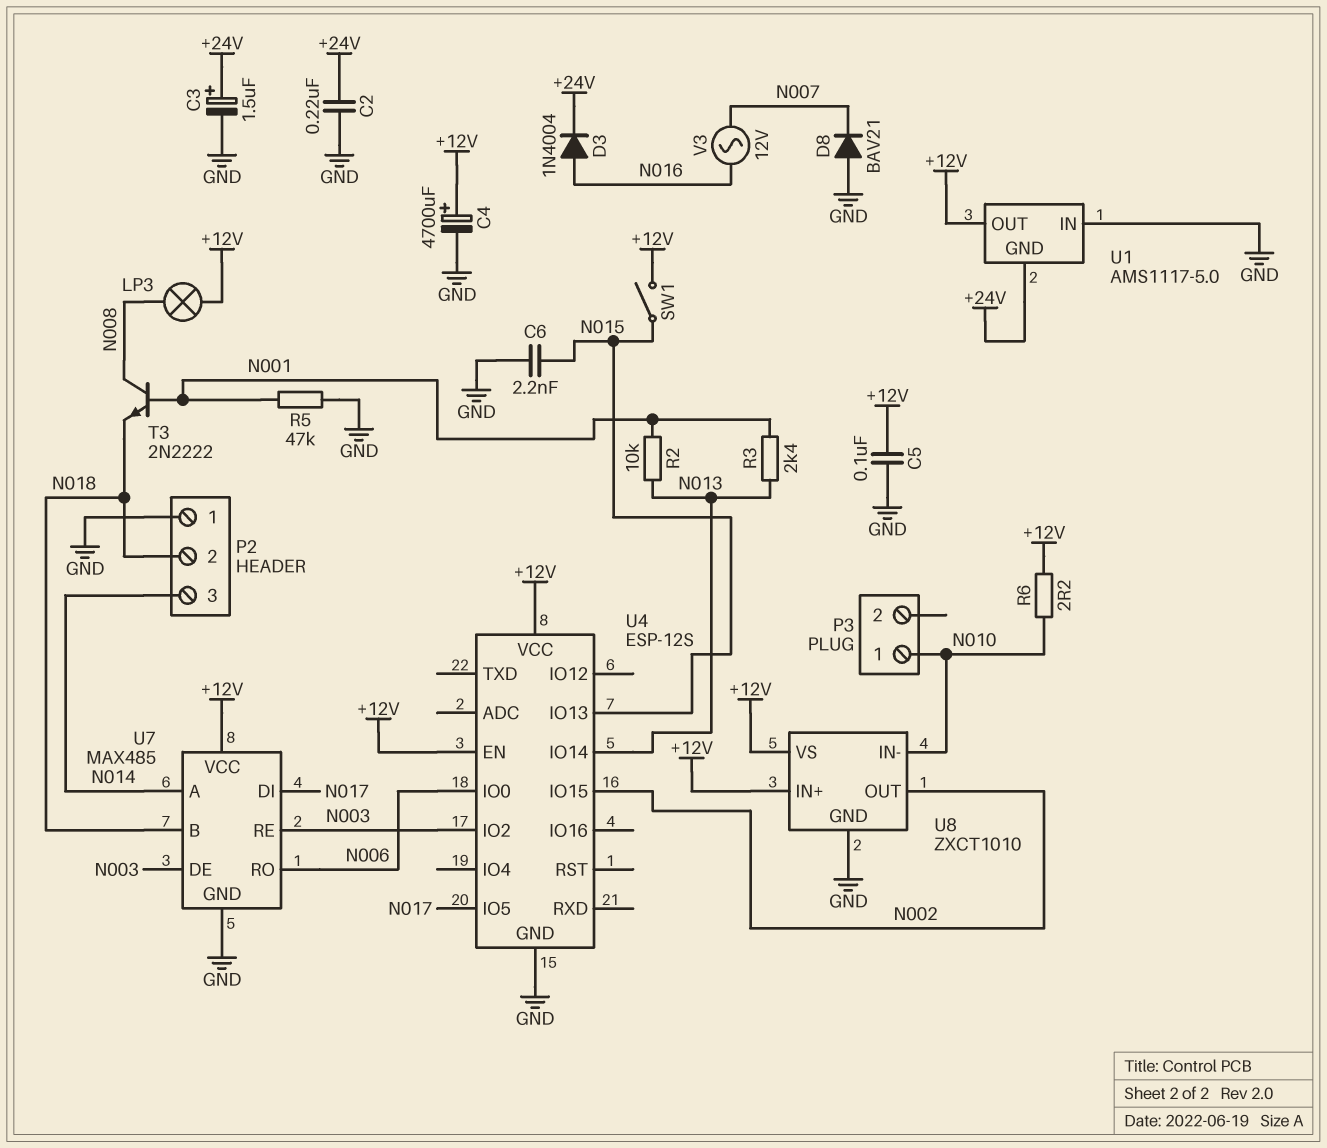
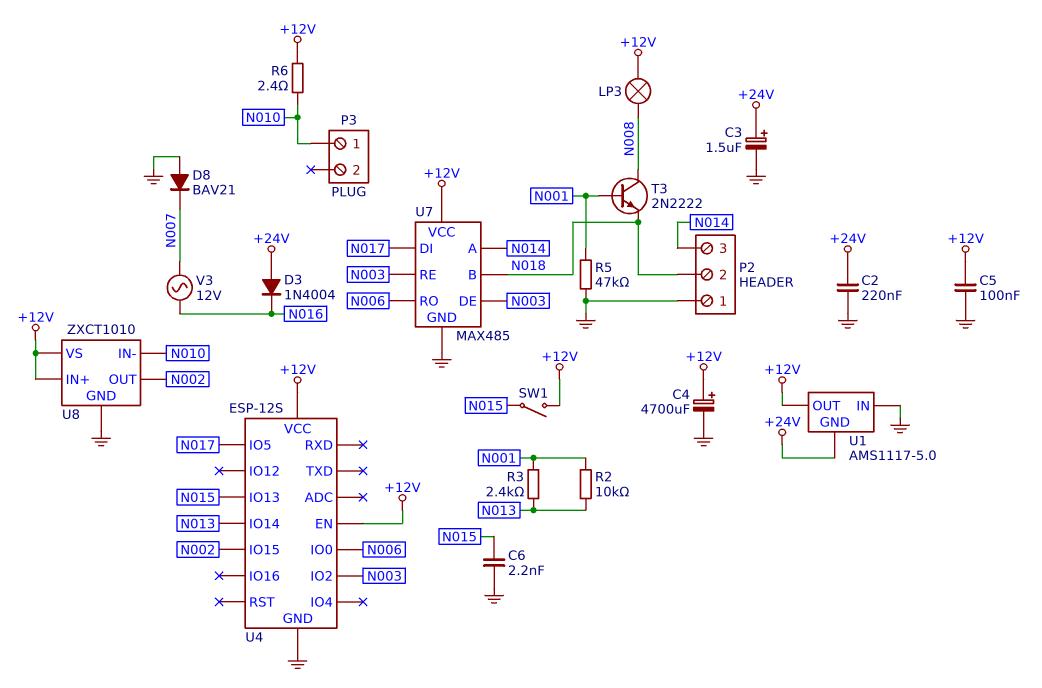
D3: diode 1N4004 (A N016, K +24V) -> diode 1N4004 (A +24V, K N016)
R6: 2.2 (+12V, N010) -> 2.4 (+12V, N010)

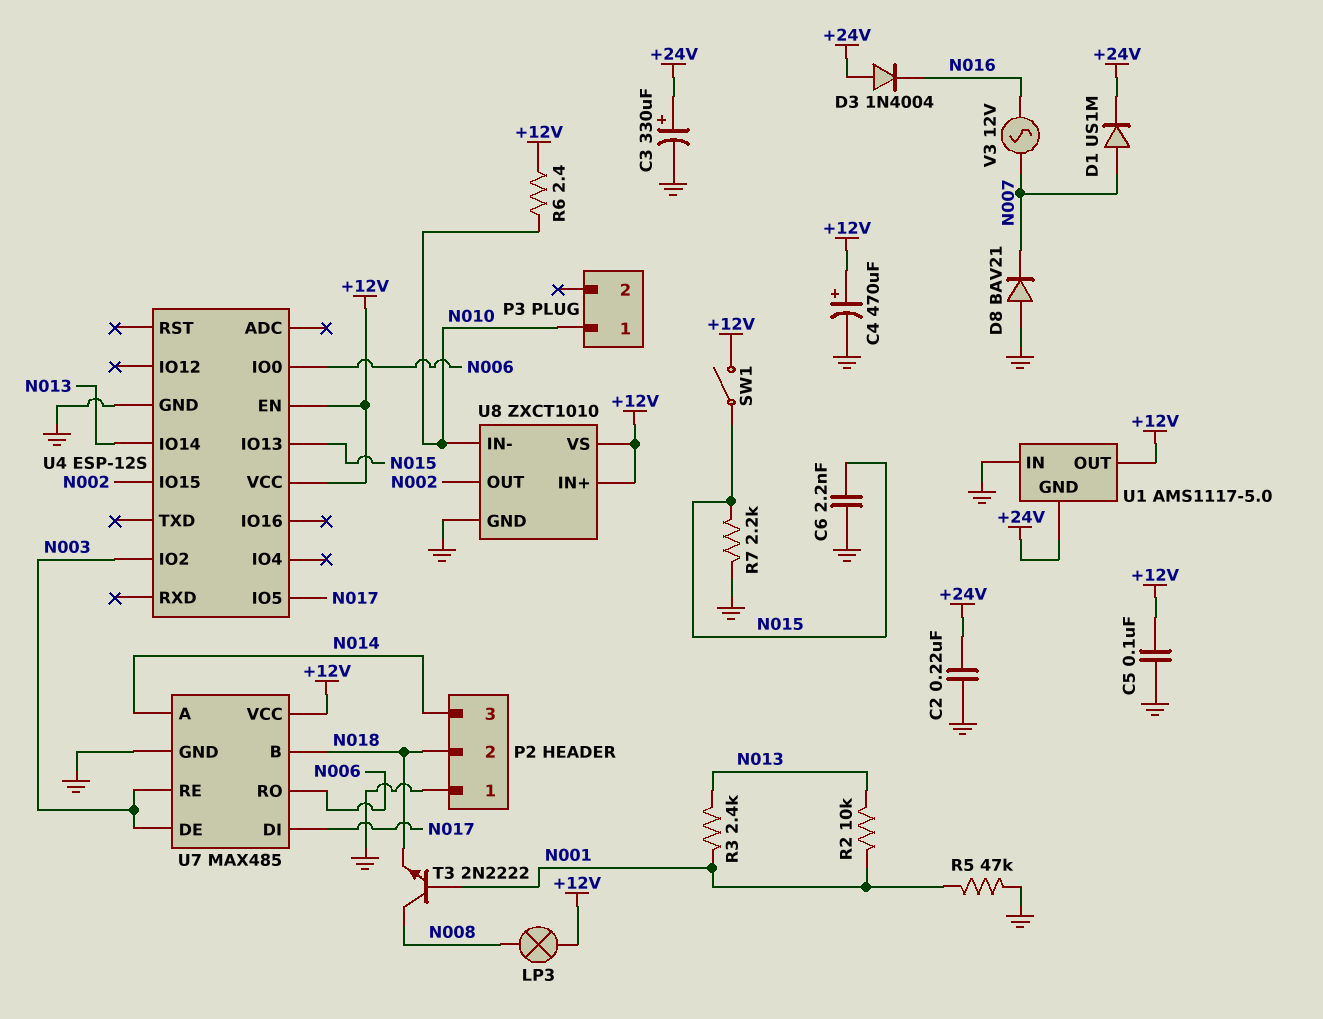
C3: 1.5uF (plus +24V, minus GND) -> 330uF (plus +24V, minus GND)
C4: 4700uF (plus +12V, minus GND) -> 470uF (plus +12V, minus GND)
D1: none -> diode US1M (A N007, K +24V)
R7: none -> 2.2k (GND, N015)

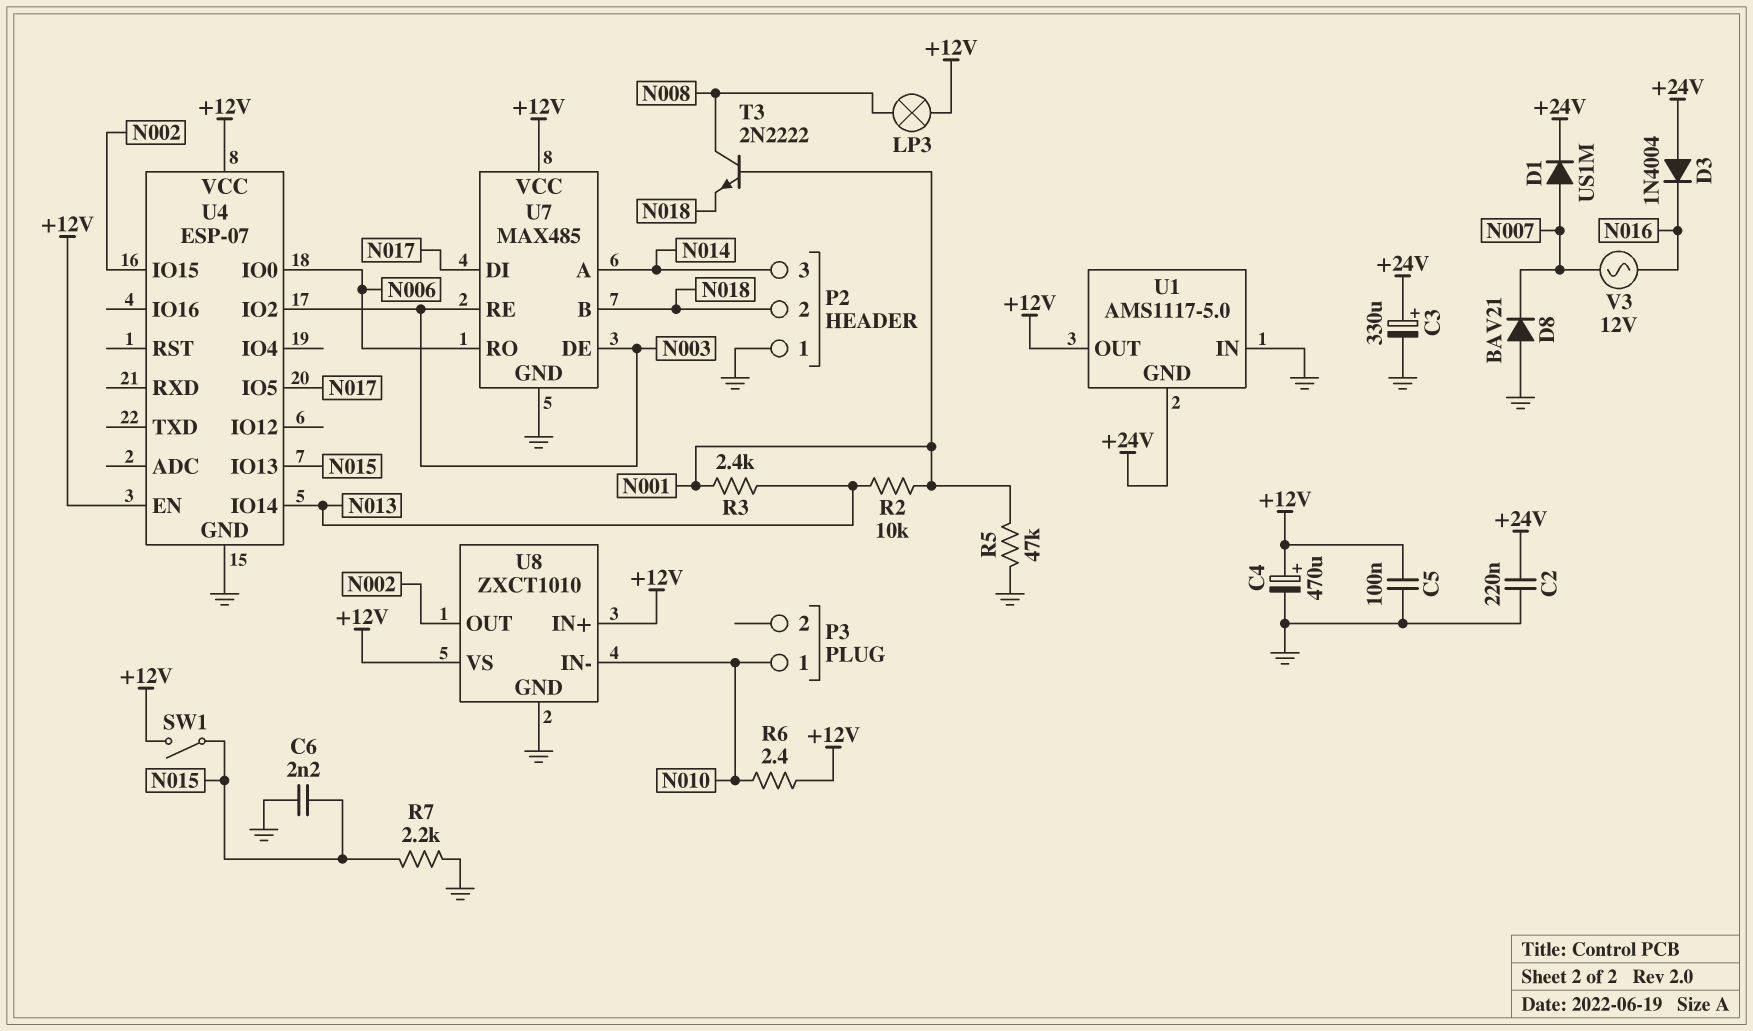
U4: ESP-12S -> ESP-07

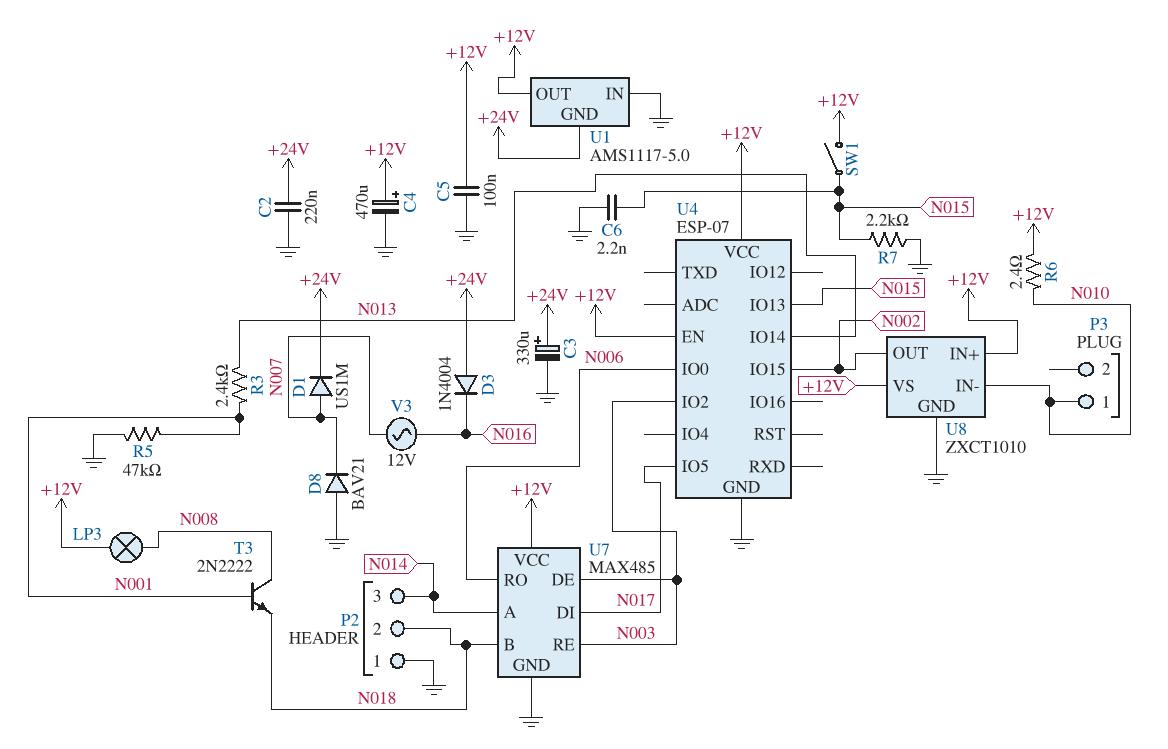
R2: 10k (N001, N013) -> none

